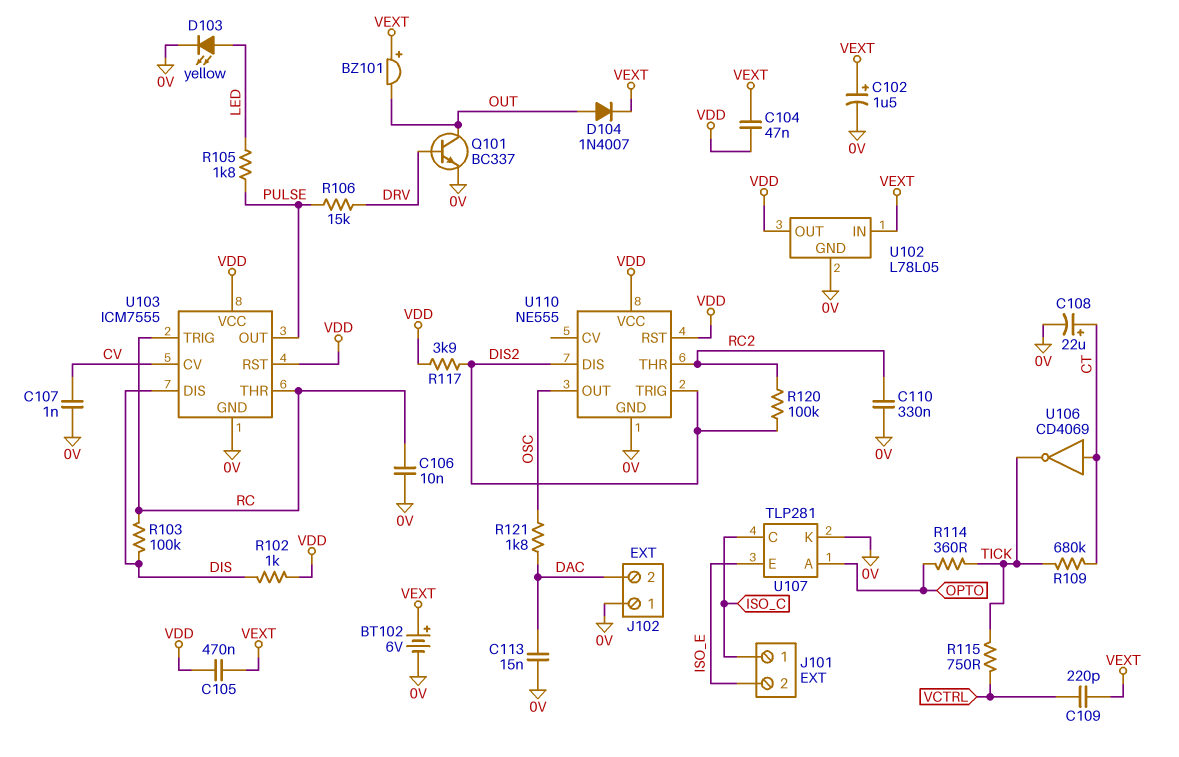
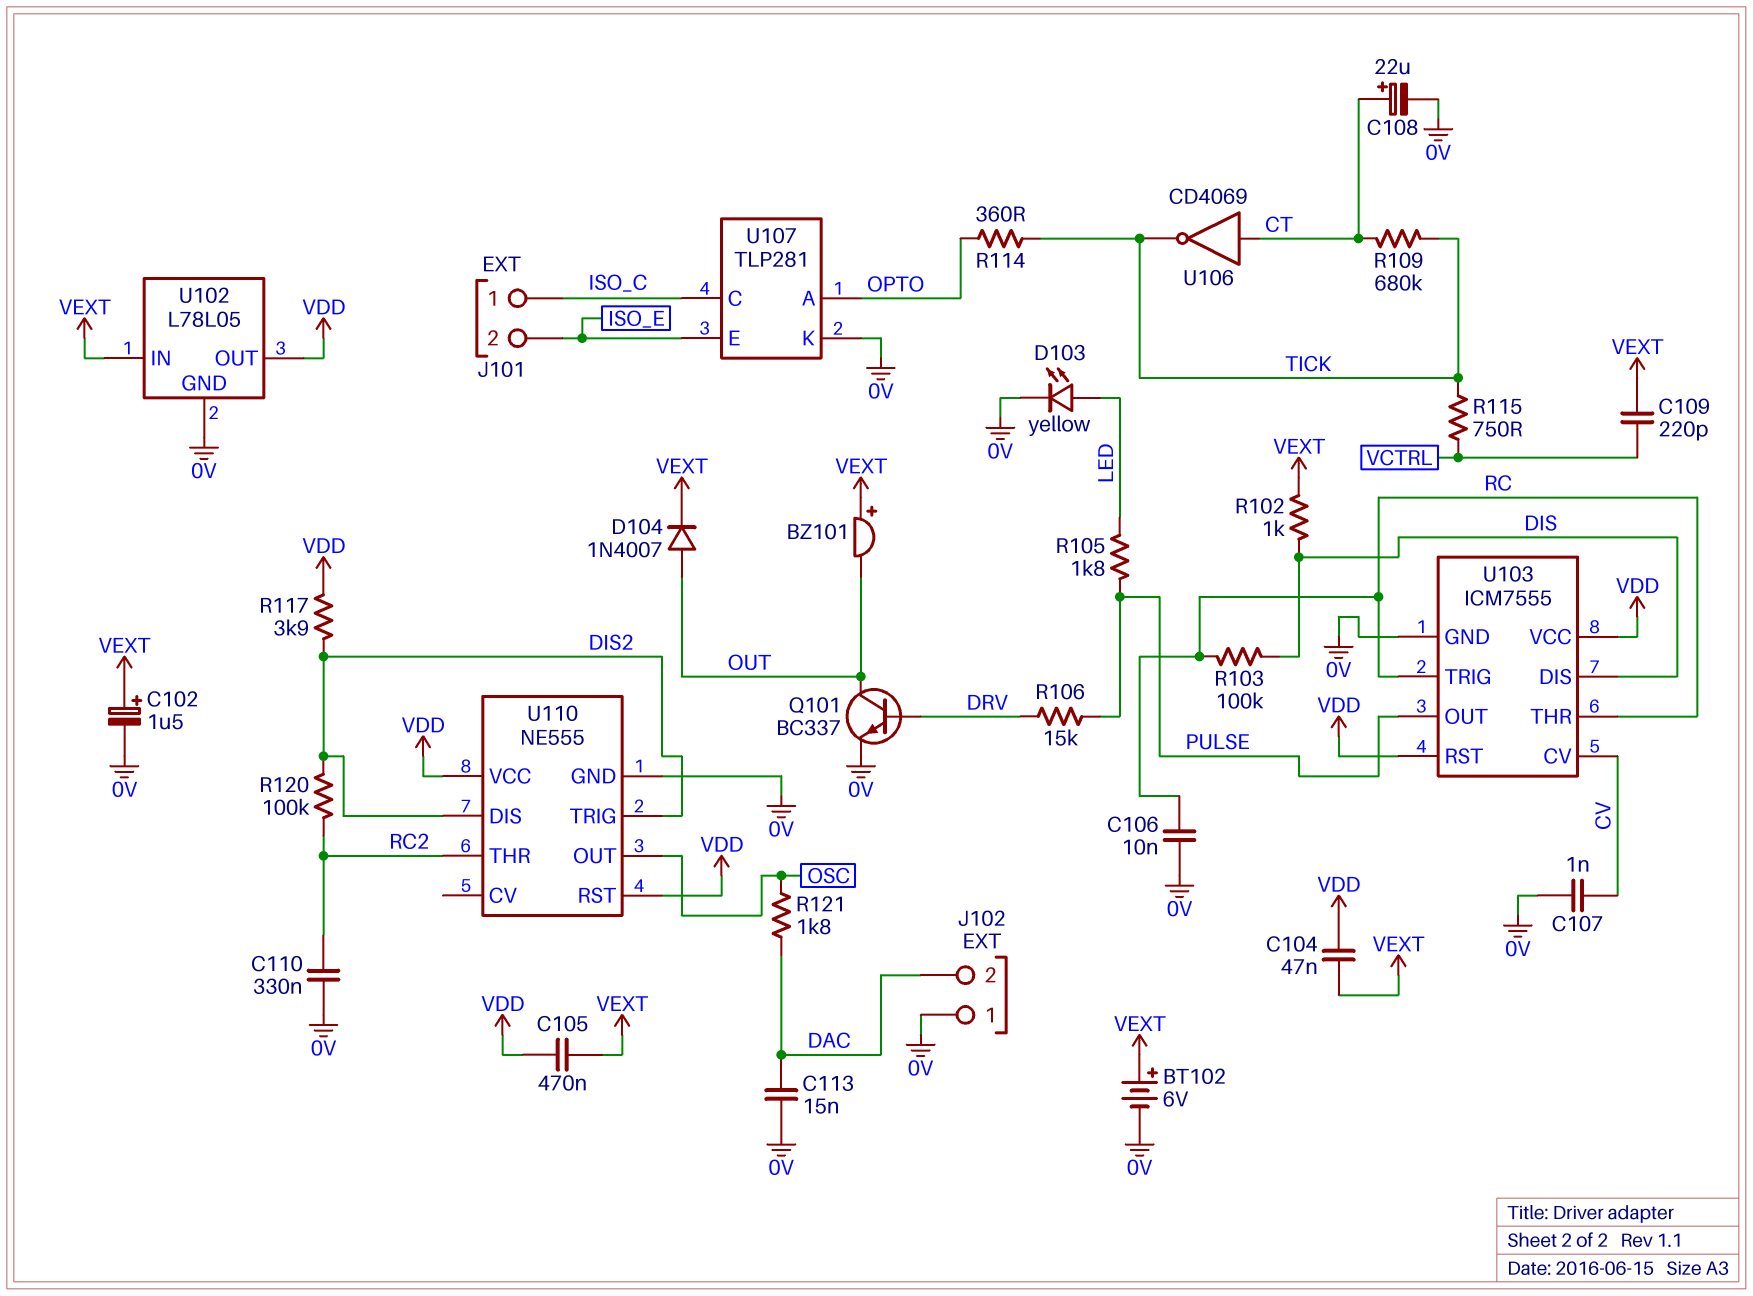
R102: 1k (DIS, VDD) -> 1k (DIS, VEXT)

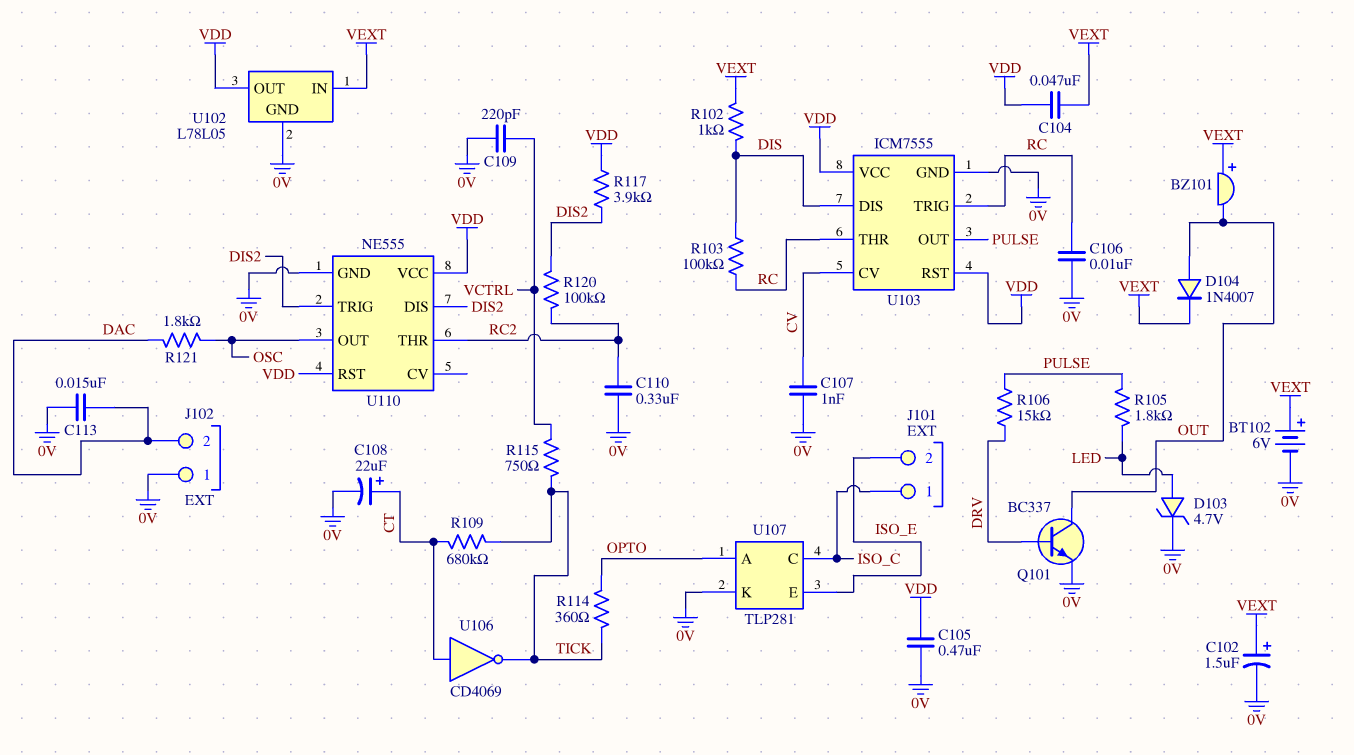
C105: 470nF (VDD, VEXT) -> 470nF (0V, VDD)
C109: 220pF (VCTRL, VEXT) -> 220pF (0V, VCTRL)
D103: LED yellow (A LED, K 0V) -> zener 4.7V (A LED, K 0V)

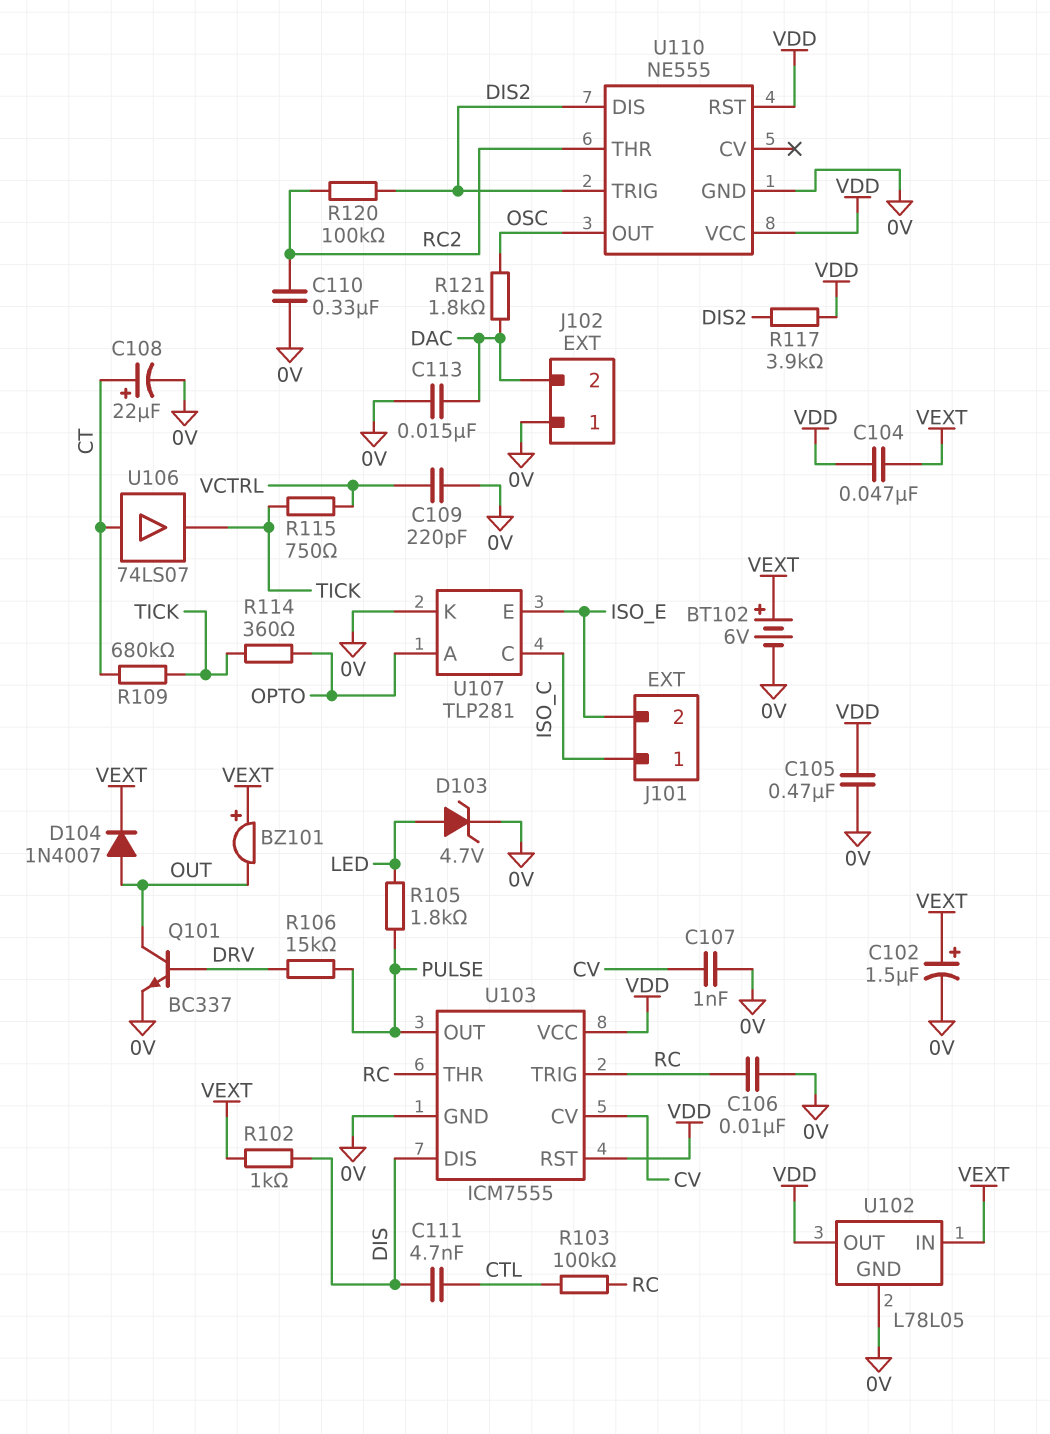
C111: none -> 4.7nF (CTL, DIS)
R103: 100k (DIS, RC) -> 100k (CTL, RC)
U106: NOT CD4069 (in CT, out TICK) -> buffer 74LS07 (in CT, out TICK)

